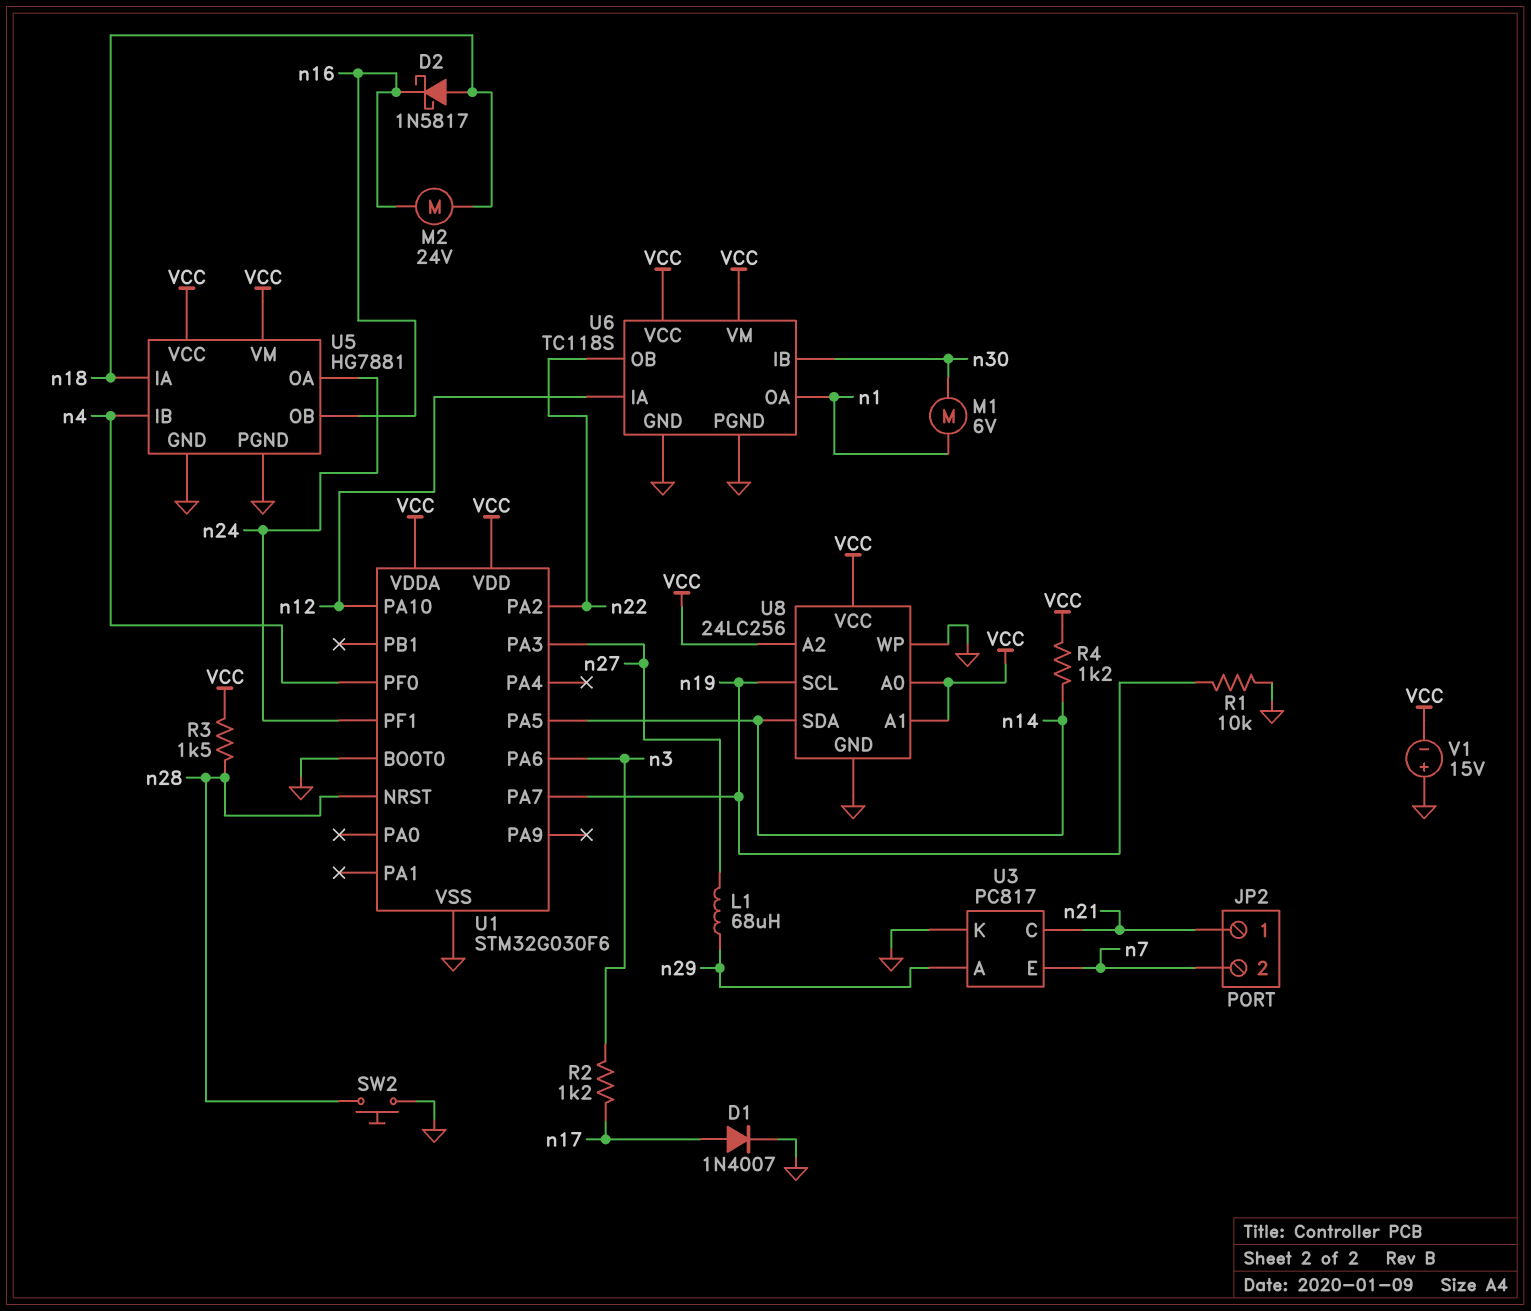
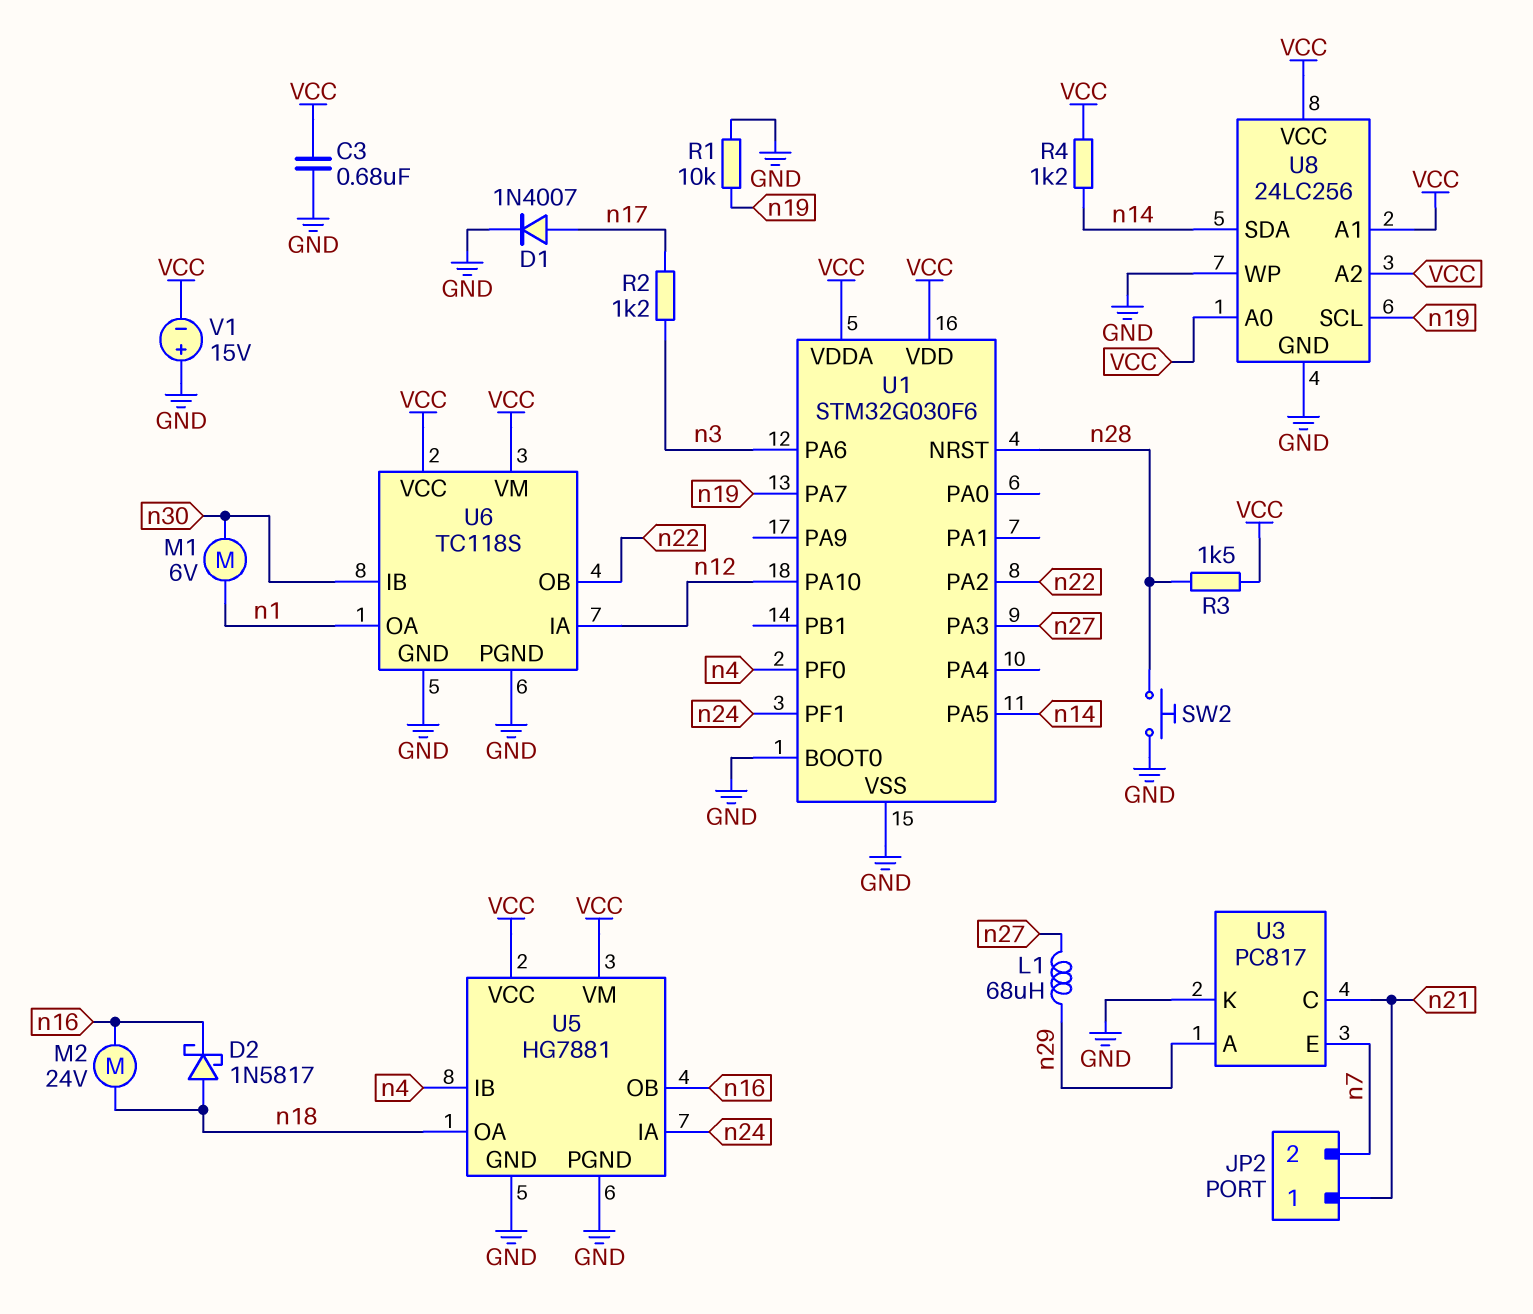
C3: none -> 680nF (GND, VCC)
U5 pin IA: n18 -> n24
U5 pin OA: n24 -> n18

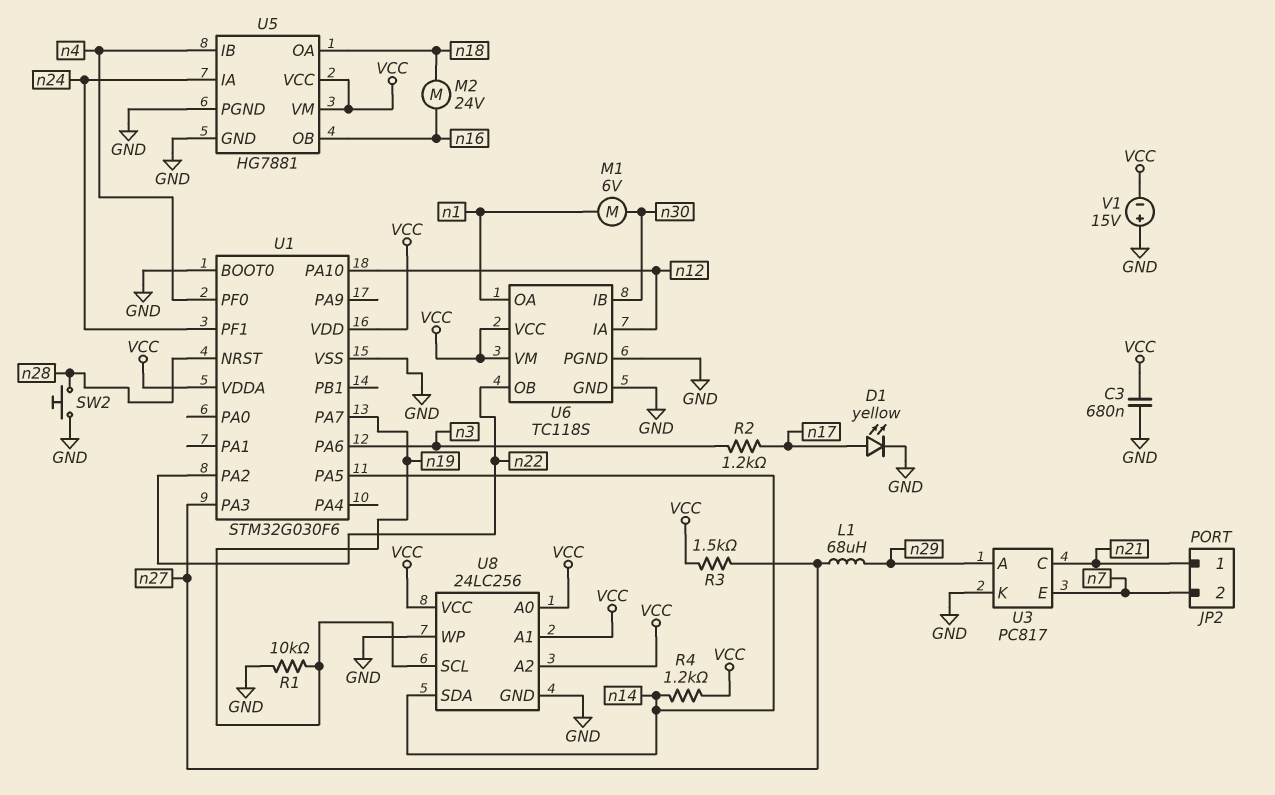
D1: diode 1N4007 (A n17, K GND) -> LED yellow (A n17, K GND)
D2: schottky 1N5817 (A n18, K n16) -> none
R3: 1.5k (VCC, n28) -> 1.5k (VCC, n27)

